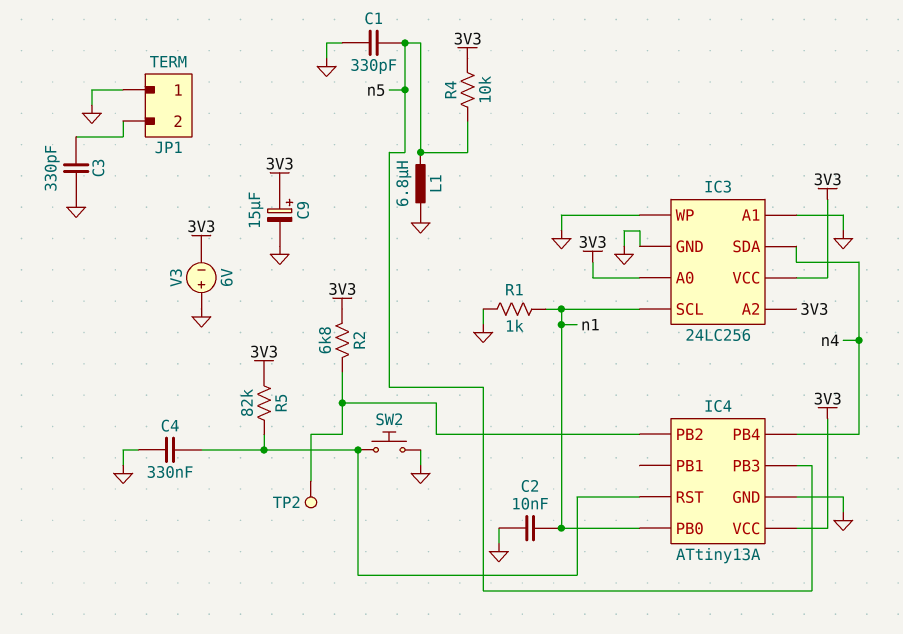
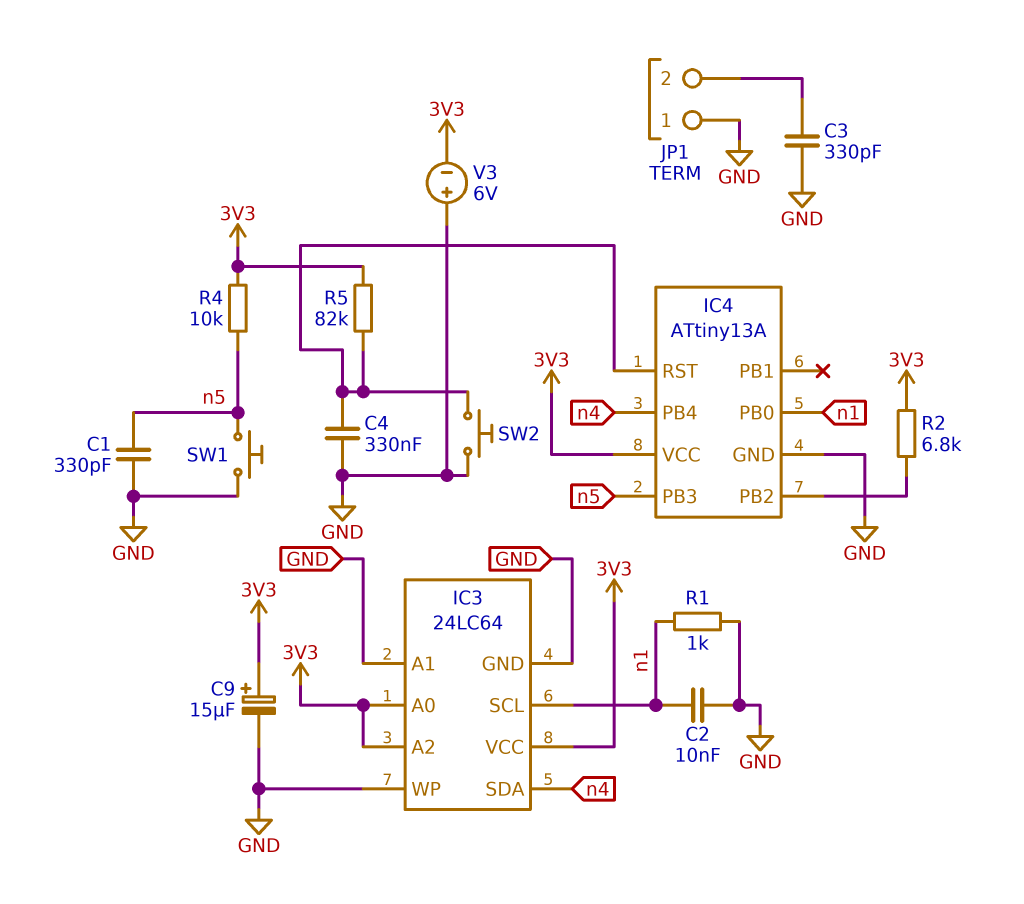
IC3: 24LC256 -> 24LC64
L1: 6.8uH (GND, n5) -> none
SW1: none -> button (GND, n5)
TP2: test point (IC4/PB2) -> none

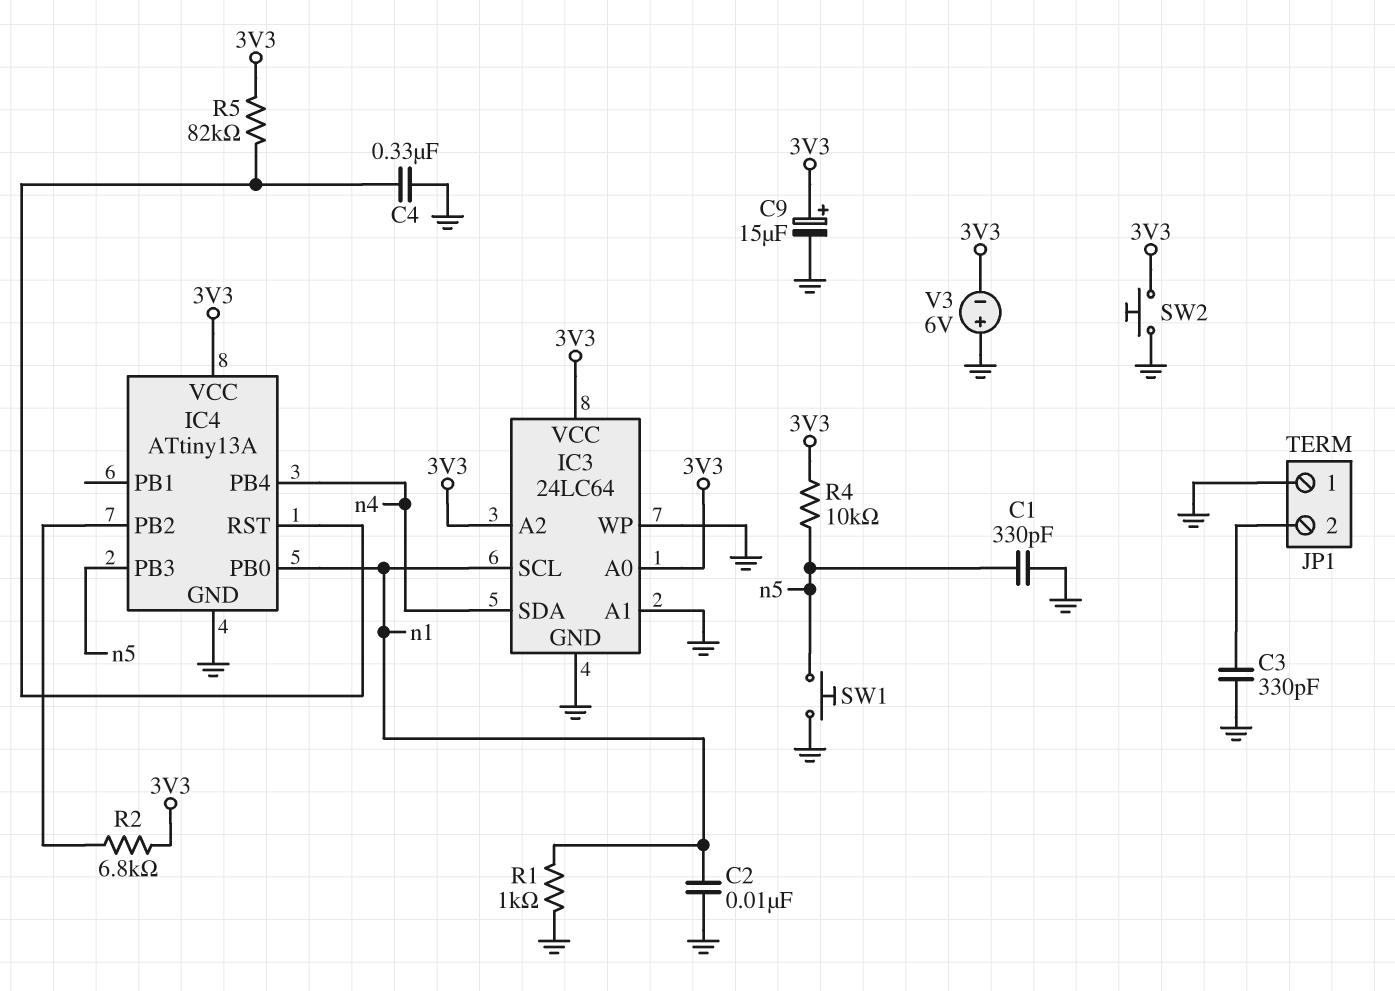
SW2: button (GND, IC4/RST) -> button (3V3, GND)

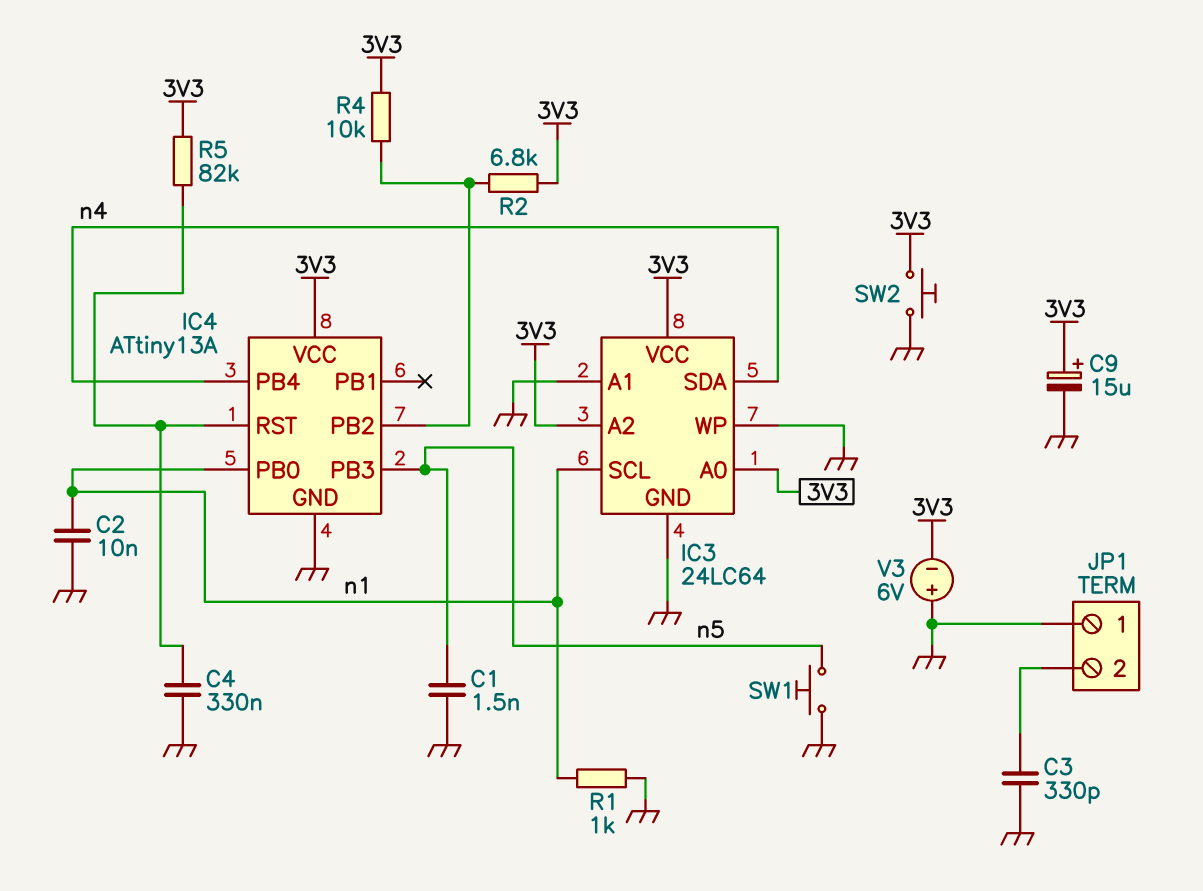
C1: 330pF (GND, n5) -> 1.5nF (GND, n5)
R4: 10k (3V3, n5) -> 10k (3V3, IC4/PB2)

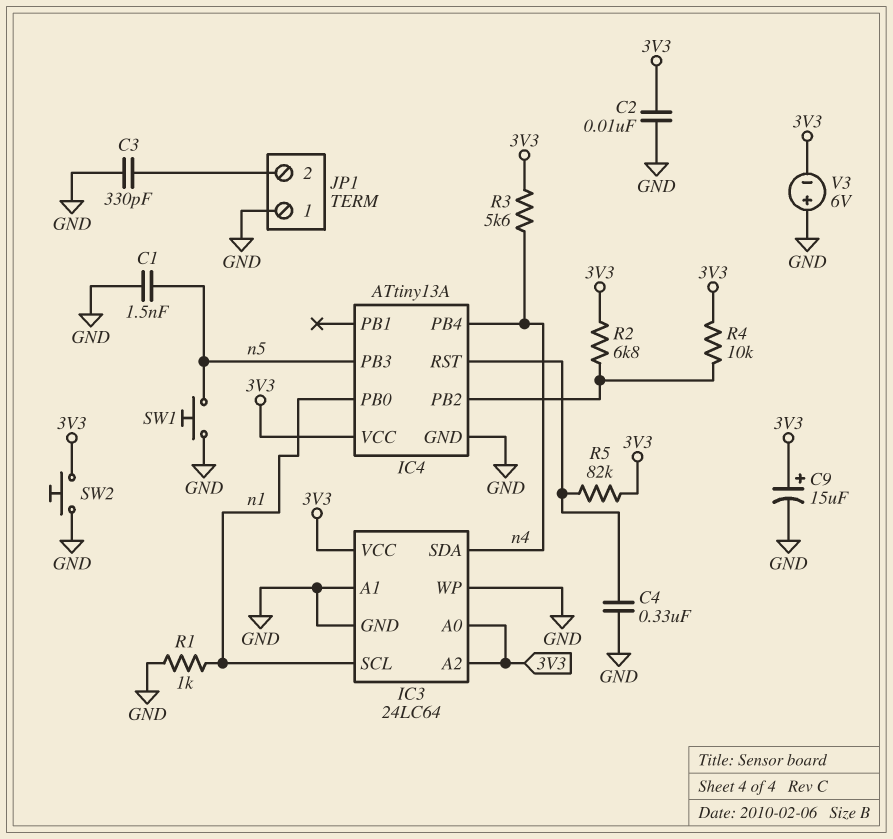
C2: 10nF (GND, n1) -> 10nF (3V3, GND)
R3: none -> 5.6k (3V3, n4)

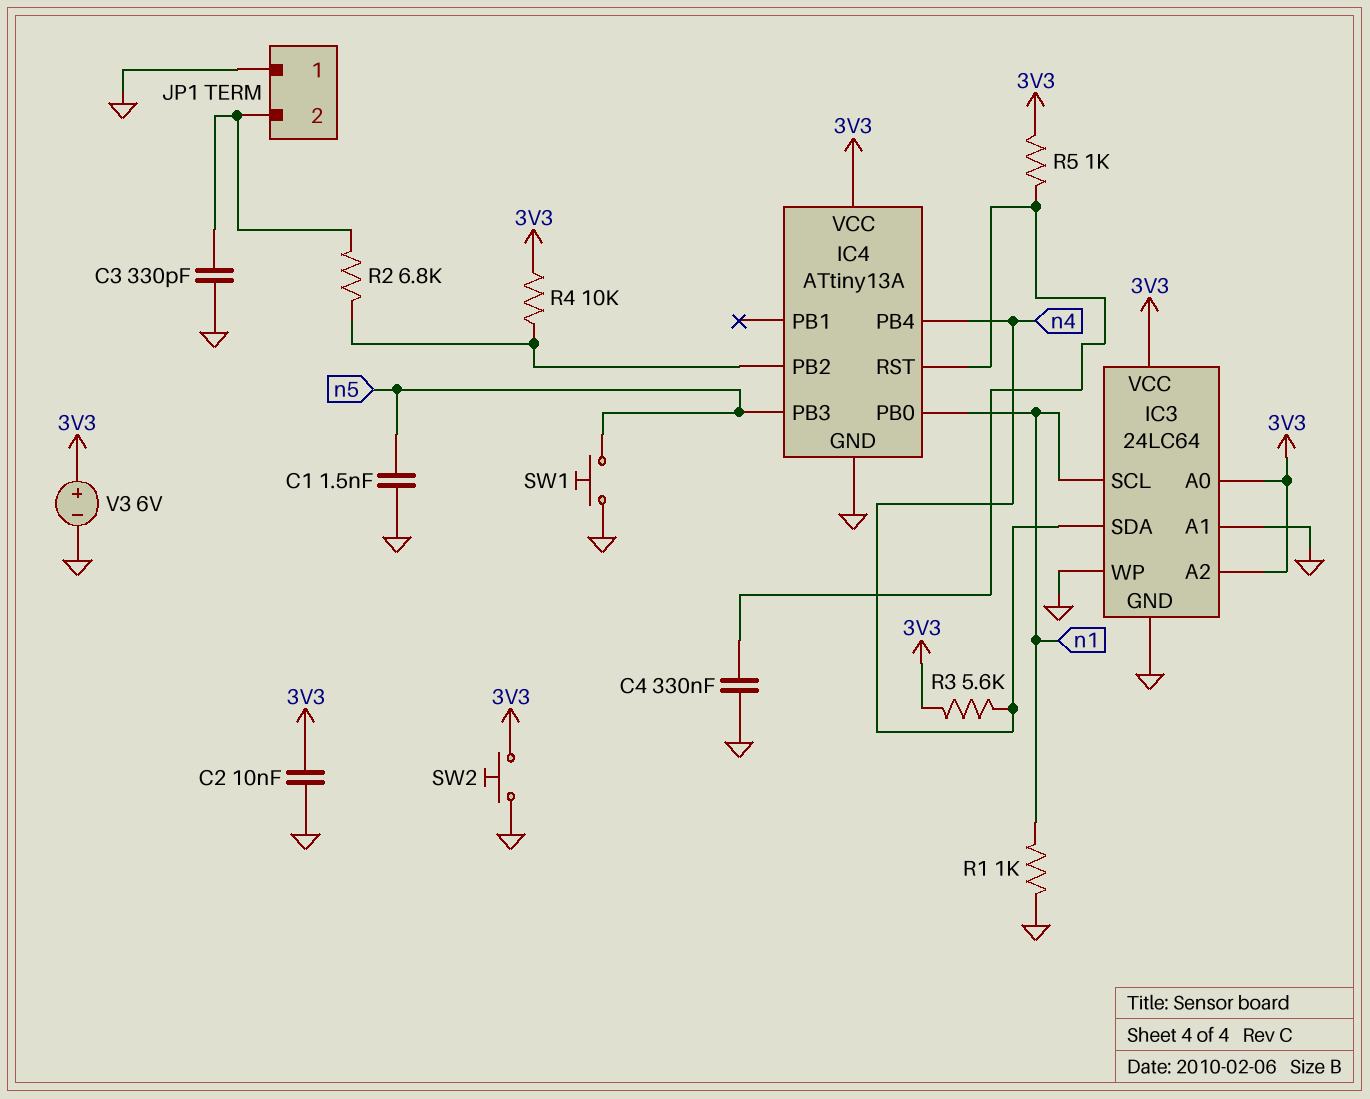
C9: 15uF (plus 3V3, minus GND) -> none
R2: 6.8k (3V3, IC4/PB2) -> 6.8k (IC4/PB2, JP1/2)
R5: 82k (3V3, IC4/RST) -> 1k (3V3, IC4/RST)
V3: 6V (plus GND, minus 3V3) -> 6V (plus 3V3, minus GND)

